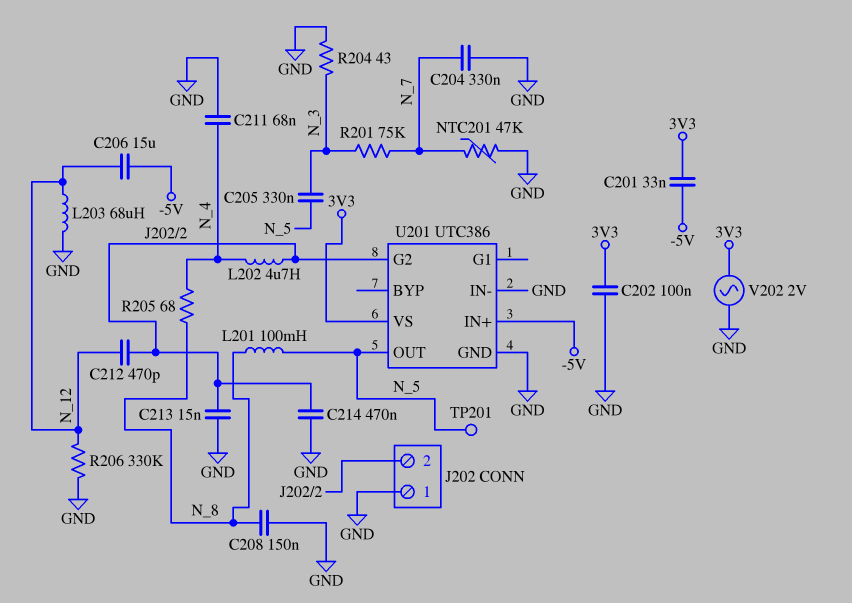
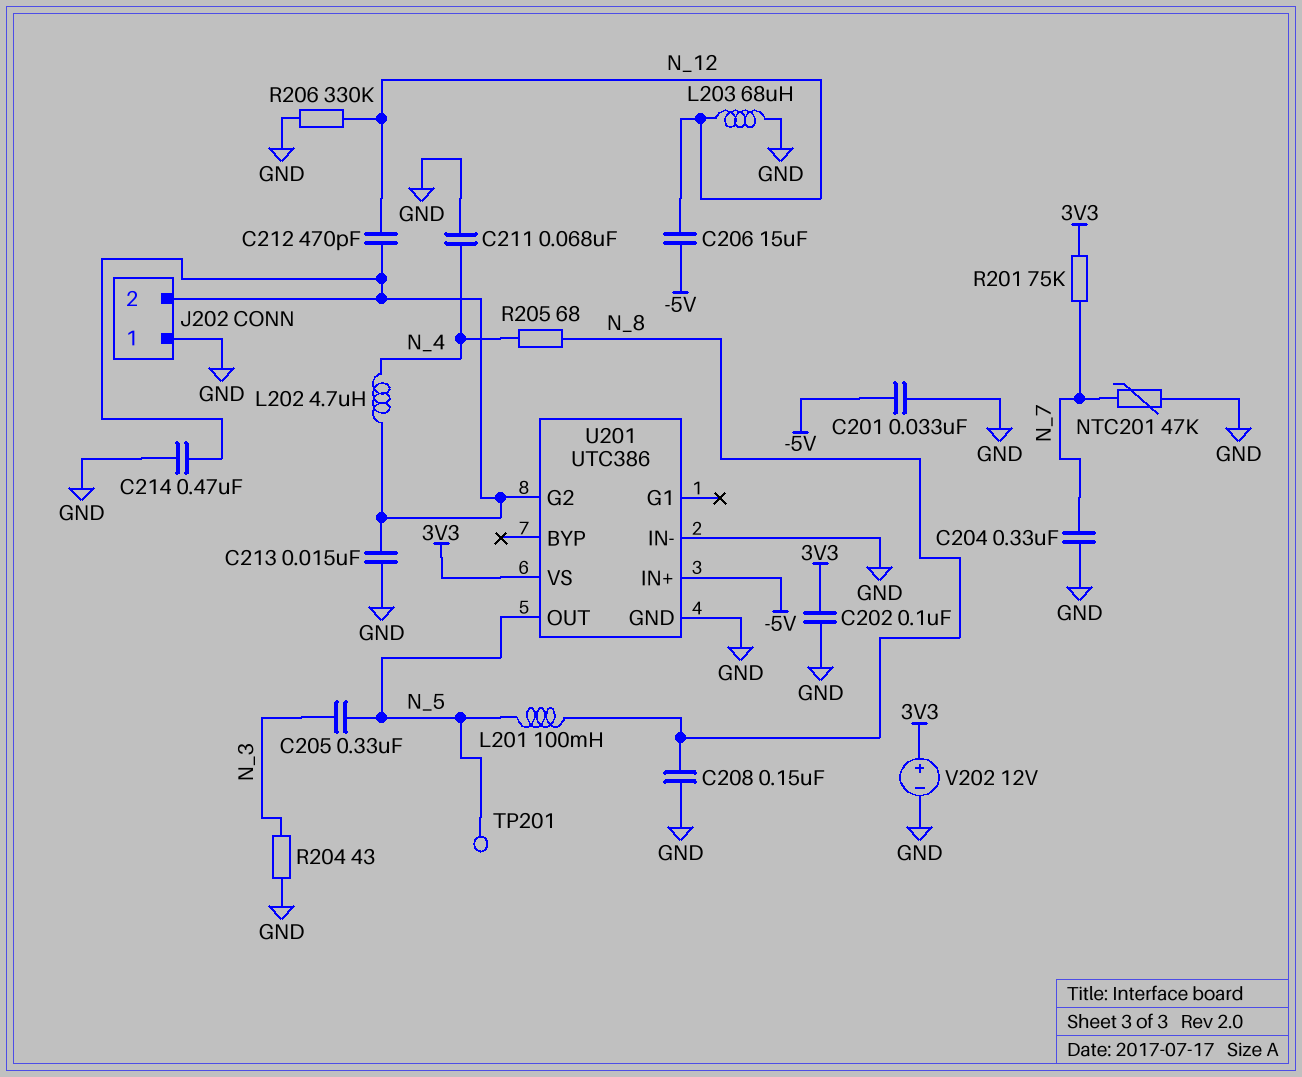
C201: 33nF (-5V, 3V3) -> 33nF (-5V, GND)
R201: 75k (N_3, N_7) -> 75k (3V3, N_7)
V202: AC 2V (3V3, GND) -> 12V (plus 3V3, minus GND)

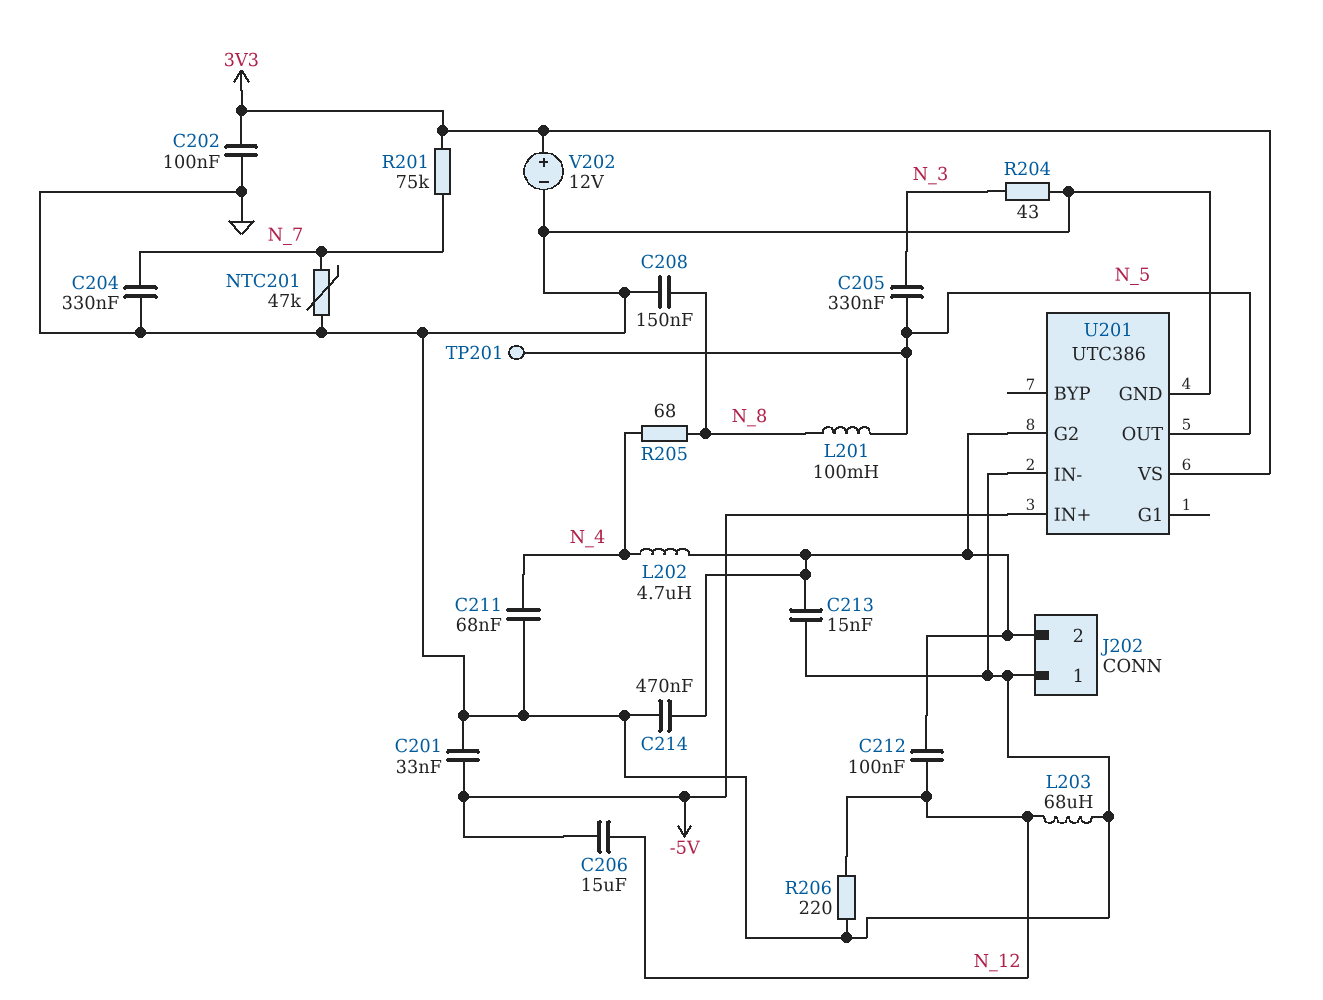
C212: 470pF (J202/2, N_12) -> 100nF (J202/2, N_12)
R206: 330k (GND, N_12) -> 220 (GND, N_12)

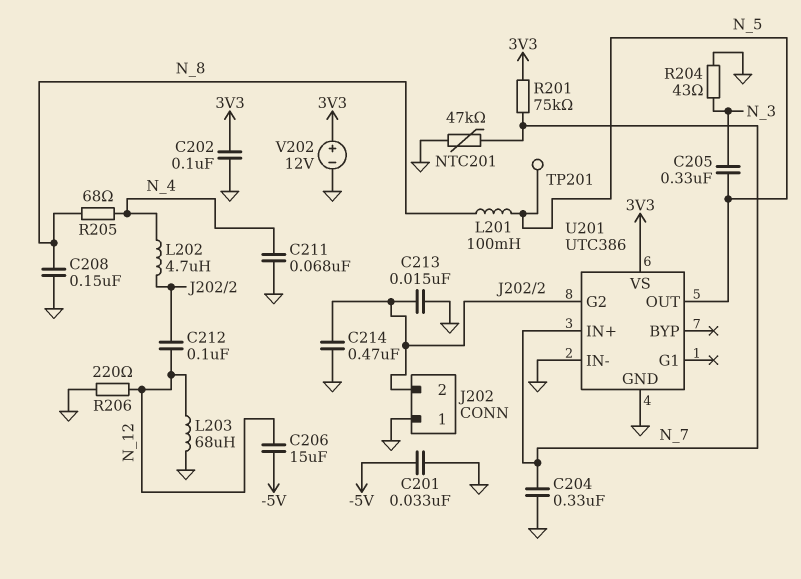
U201 pin IN+: -5V -> N_7

